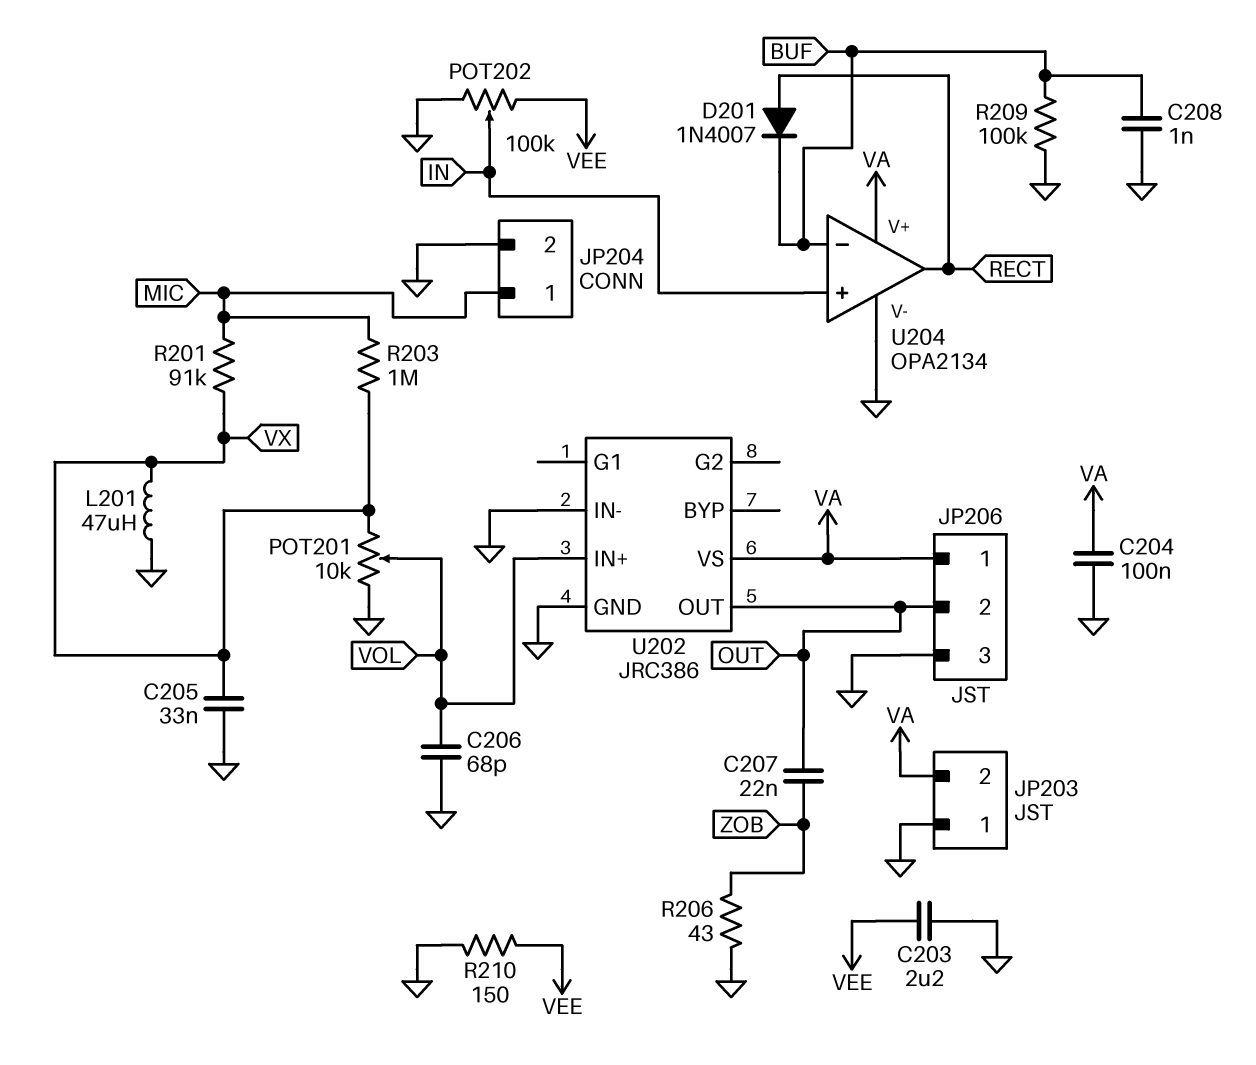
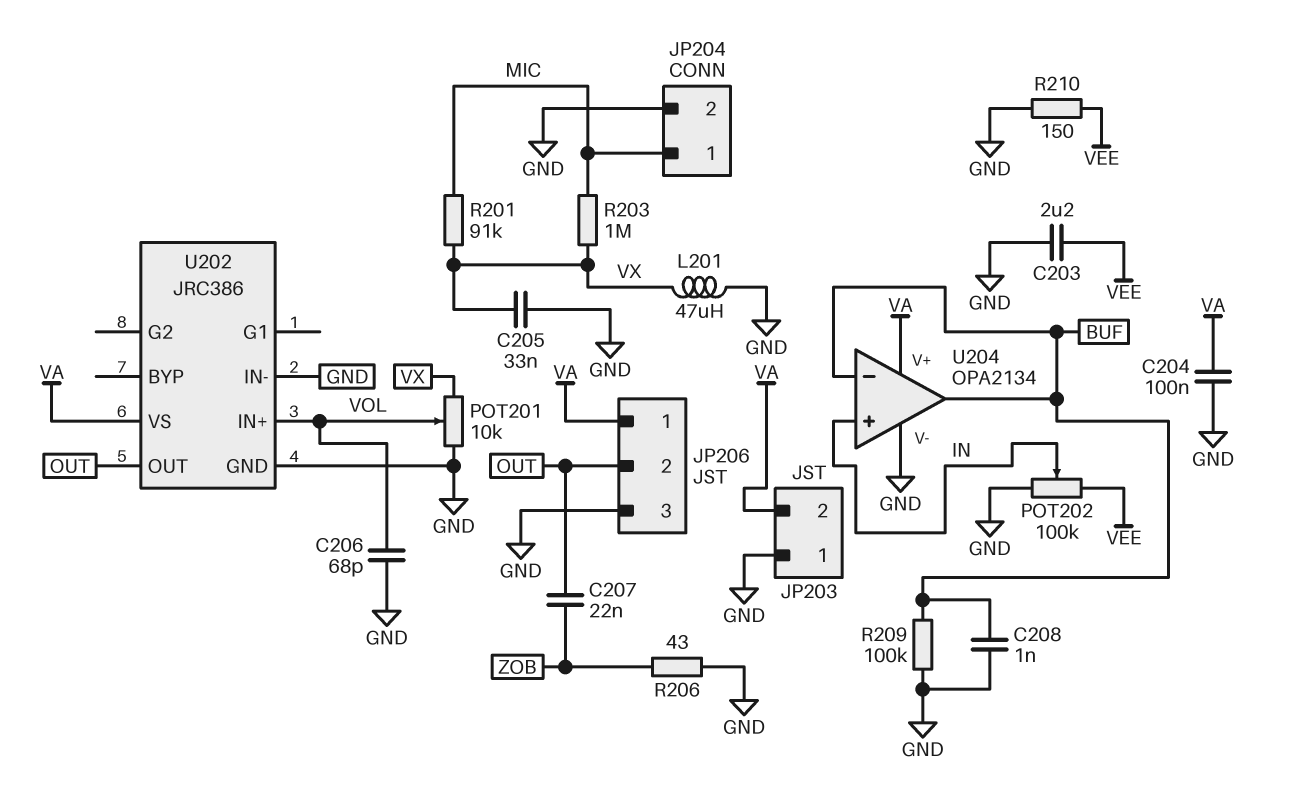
D201: diode 1N4007 (A RECT, K BUF) -> none
U204 pin out: RECT -> BUF

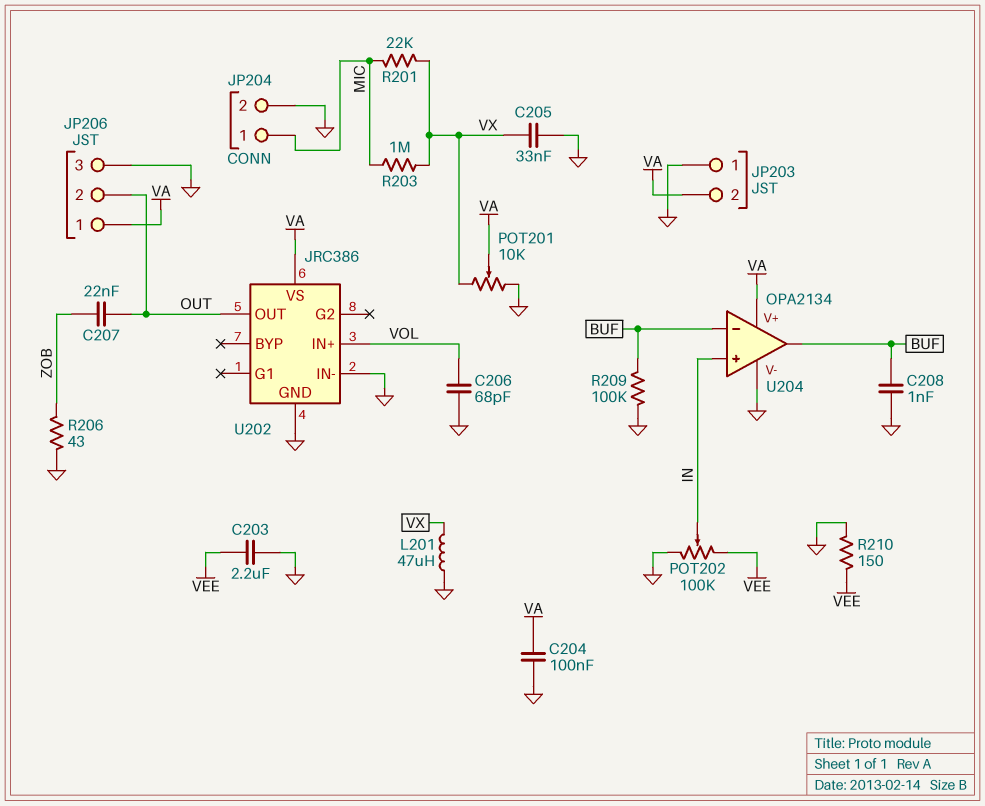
POT201: 10k (GND, VX, wiper VOL) -> 10k (GND, VX, wiper VA)
R201: 91k (MIC, VX) -> 22k (MIC, VX)

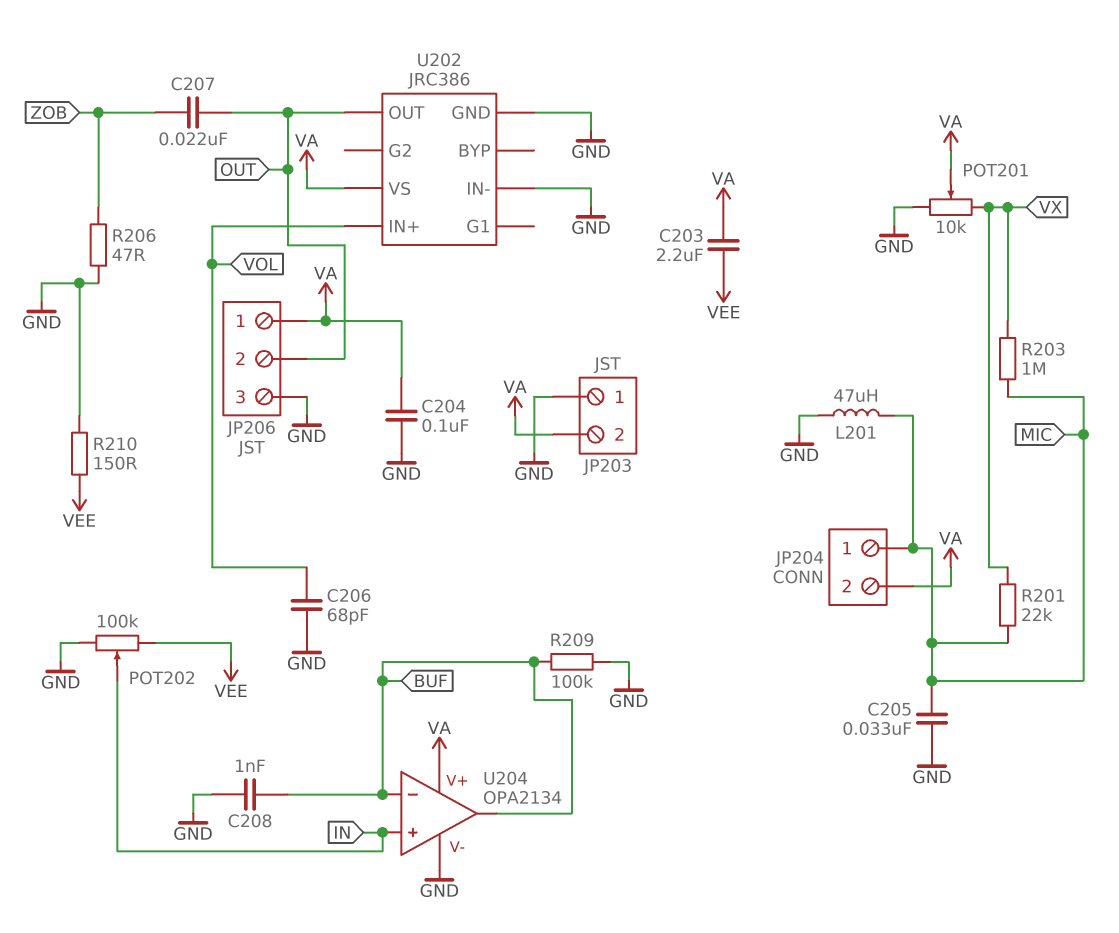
C203: 2.2uF (GND, VEE) -> 2.2uF (VA, VEE)
C205: 33nF (GND, VX) -> 33nF (GND, MIC)
JP204 pin 2: GND -> VA
L201: 47uH (GND, VX) -> 47uH (GND, MIC)
R206: 43 (GND, ZOB) -> 47 (GND, ZOB)

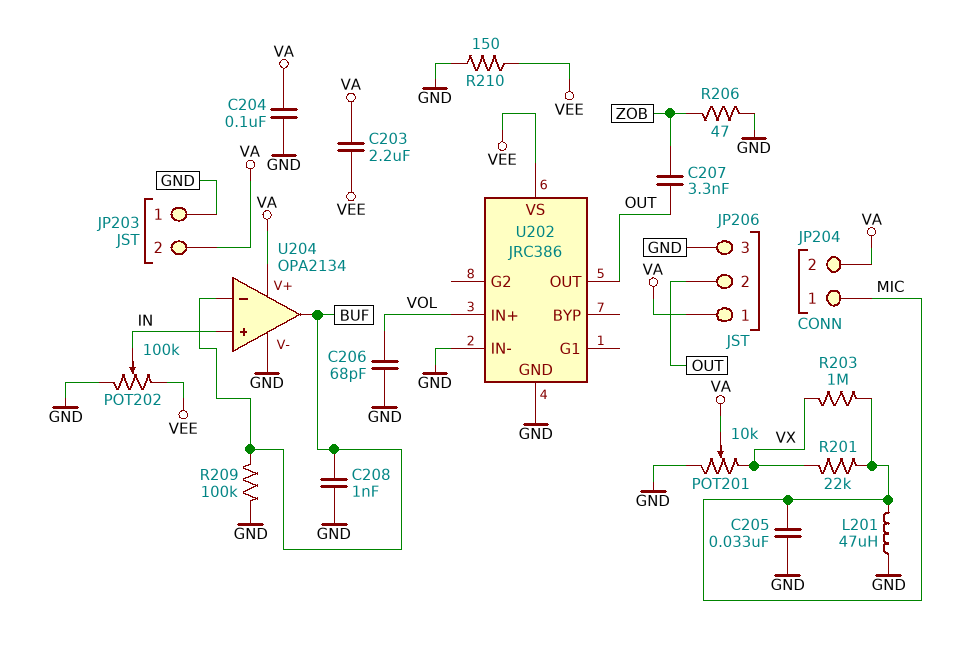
C207: 22nF (OUT, ZOB) -> 3.3nF (OUT, ZOB)
U202 pin VS: VA -> VEE

